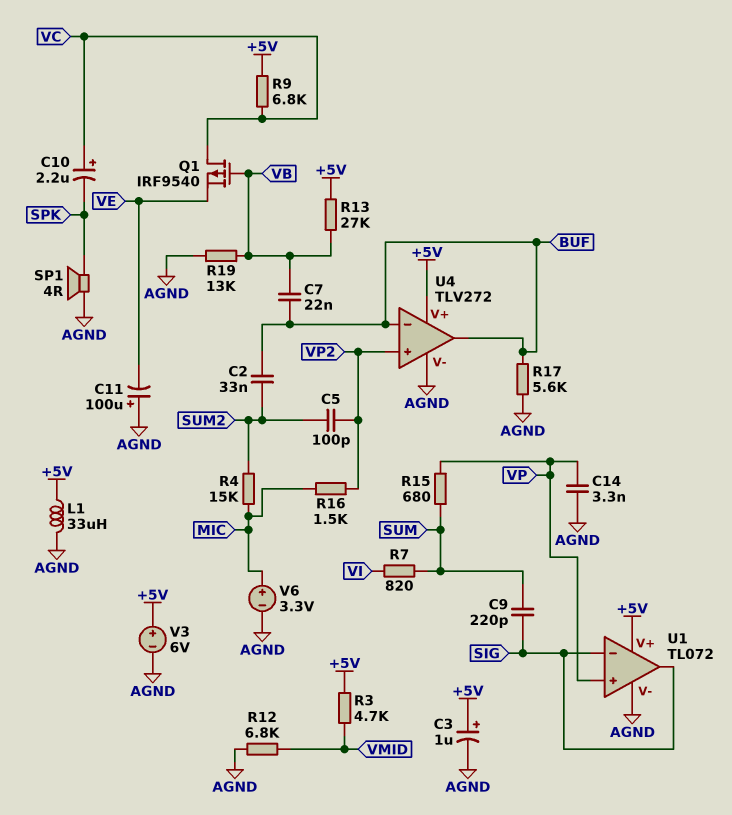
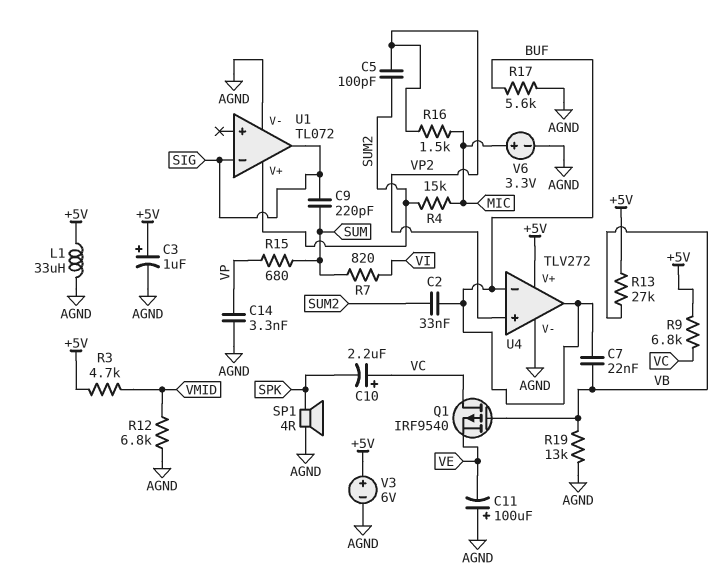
U1 pin V+: +5V -> SUM2
U1 pin in+: VP -> none

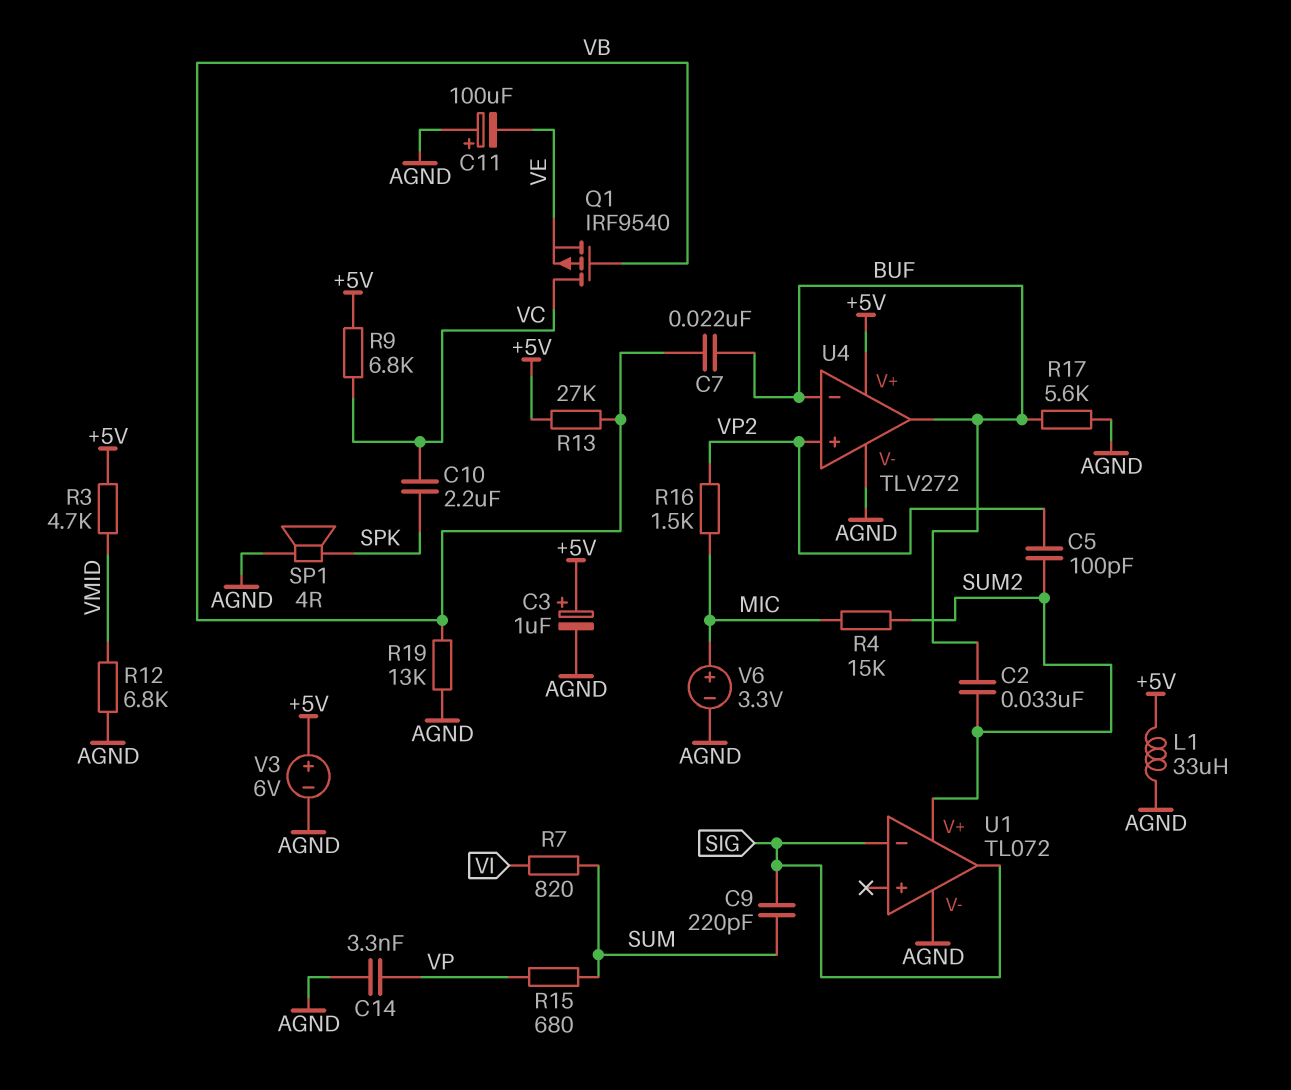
C10: 2.2uF (plus VC, minus SPK) -> 2.2uF (SPK, VC)

